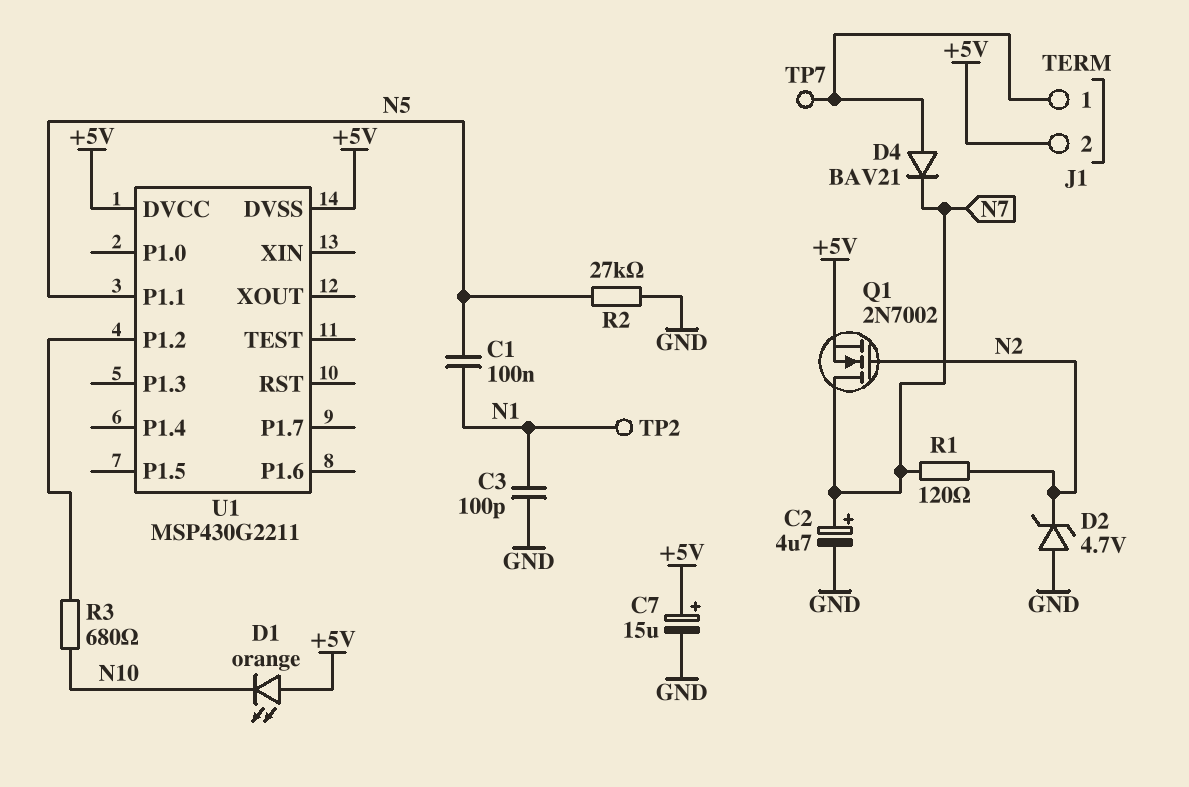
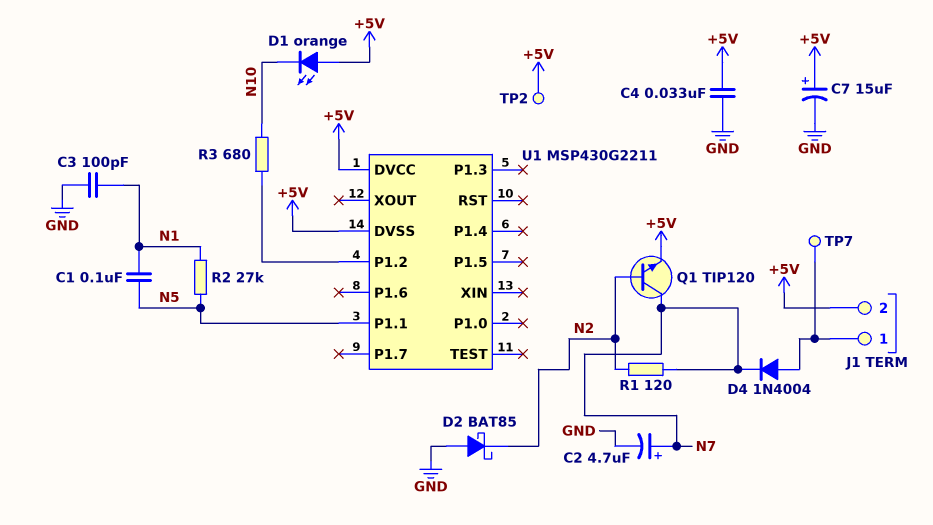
C4: none -> 33nF (+5V, GND)
D2: zener 4.7V (A GND, K N2) -> schottky BAT85 (A GND, K N2)
D4: diode BAV21 (A J1/1, K N7) -> diode 1N4004 (A J1/1, K N7)
Q1: NMOS 2N7002 (G N2, D N7, S +5V) -> NPN TIP120 (B N2, C N7, E +5V)
R2: 27k (GND, N5) -> 27k (N1, N5)
TP2: test point (N1) -> test point (+5V)

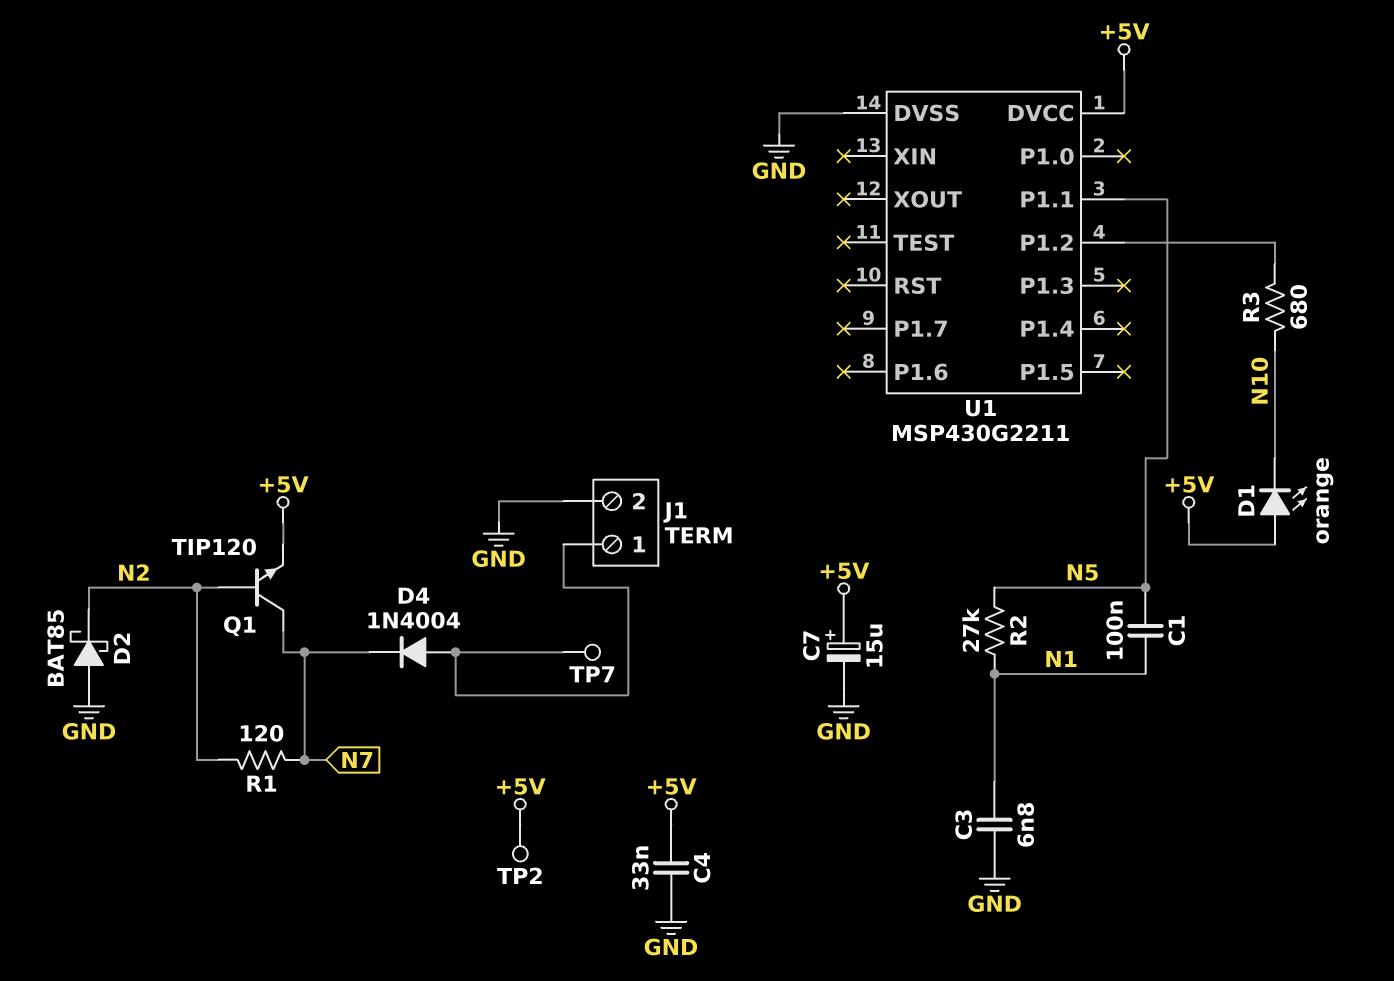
C2: 4.7uF (plus N7, minus GND) -> none
C3: 100pF (GND, N1) -> 6.8nF (GND, N1)
J1 pin 2: +5V -> GND
U1 pin DVSS: +5V -> GND

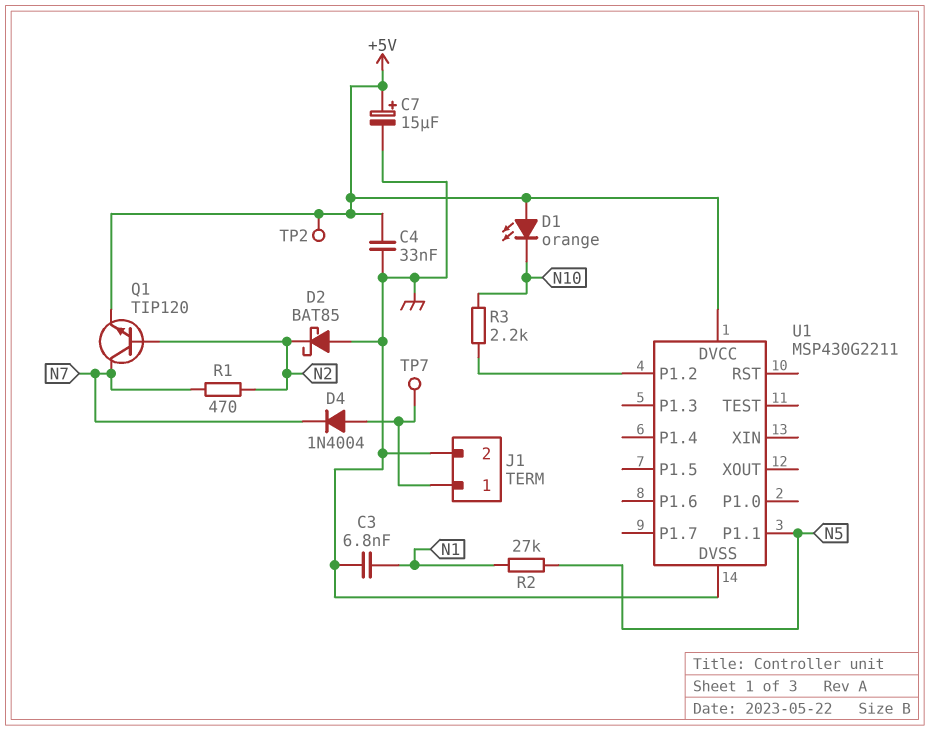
C1: 100nF (N1, N5) -> none
R1: 120 (N2, N7) -> 470 (N2, N7)
R3: 680 (N10, U1/P1.2) -> 2.2k (N10, U1/P1.2)

